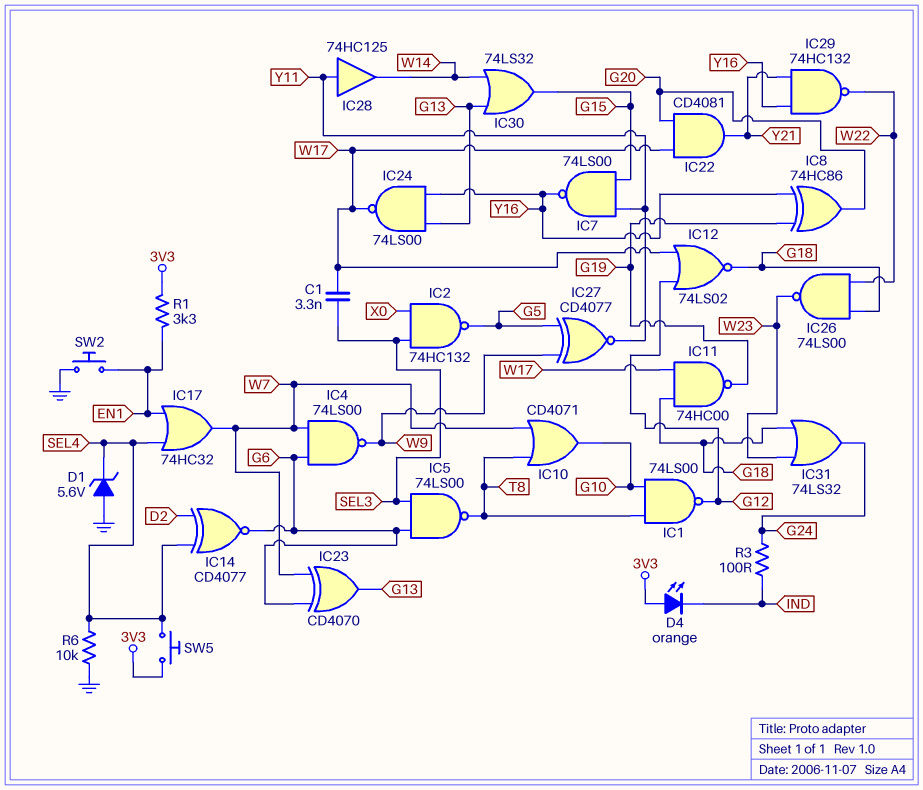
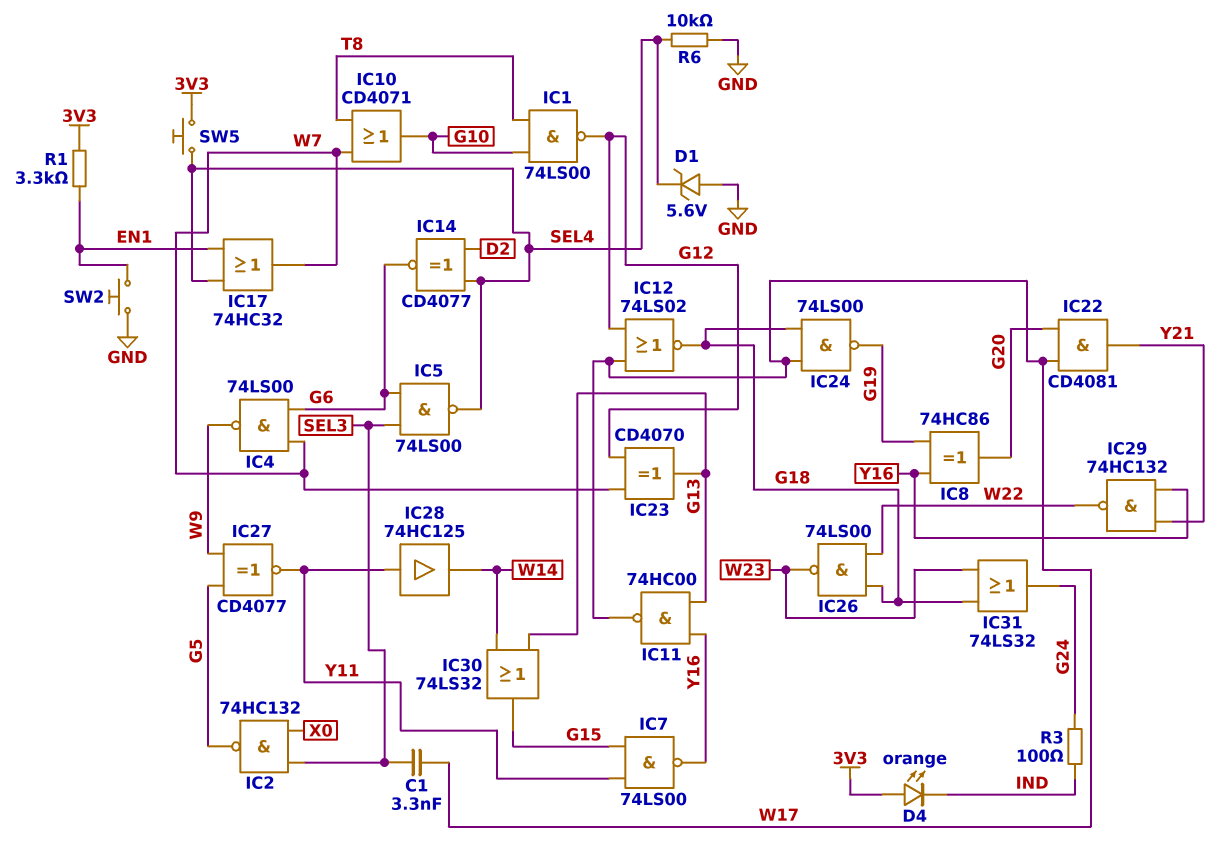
IC5: NAND 74LS00 (in G6, in SEL3, out T8) -> NAND 74LS00 (in G6, in SEL3, out SEL4)
IC11: NAND 74HC00 (in G18, in W17, out G19) -> NAND 74HC00 (in G13, in Y16, out W17)
IC23: XOR CD4070 (in G6, in W7, out G13) -> XOR CD4070 (in G12, in W7, out G13)
IC24: NAND 74LS00 (in G13, in Y16, out W17) -> NAND 74LS00 (in G18, in W17, out G19)

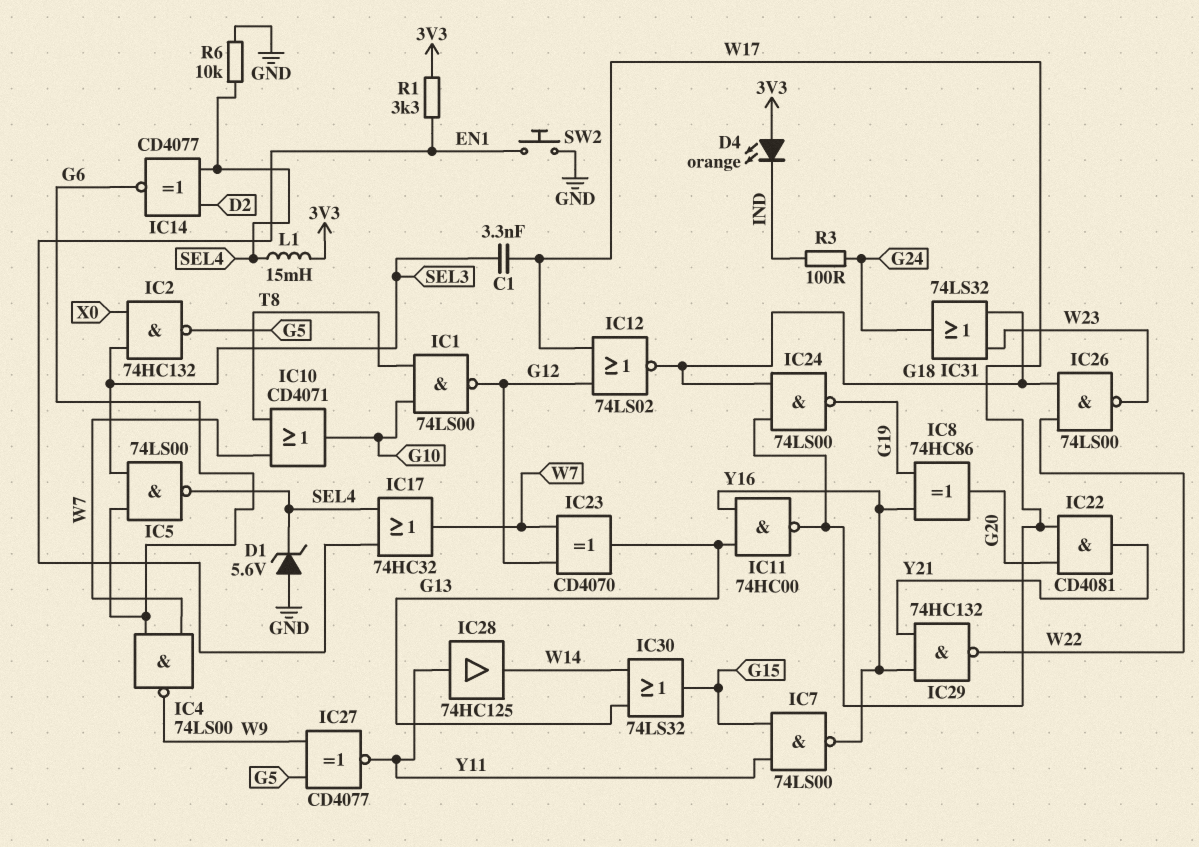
L1: none -> 15mH (3V3, SEL4)
SW5: button (3V3, SEL4) -> none

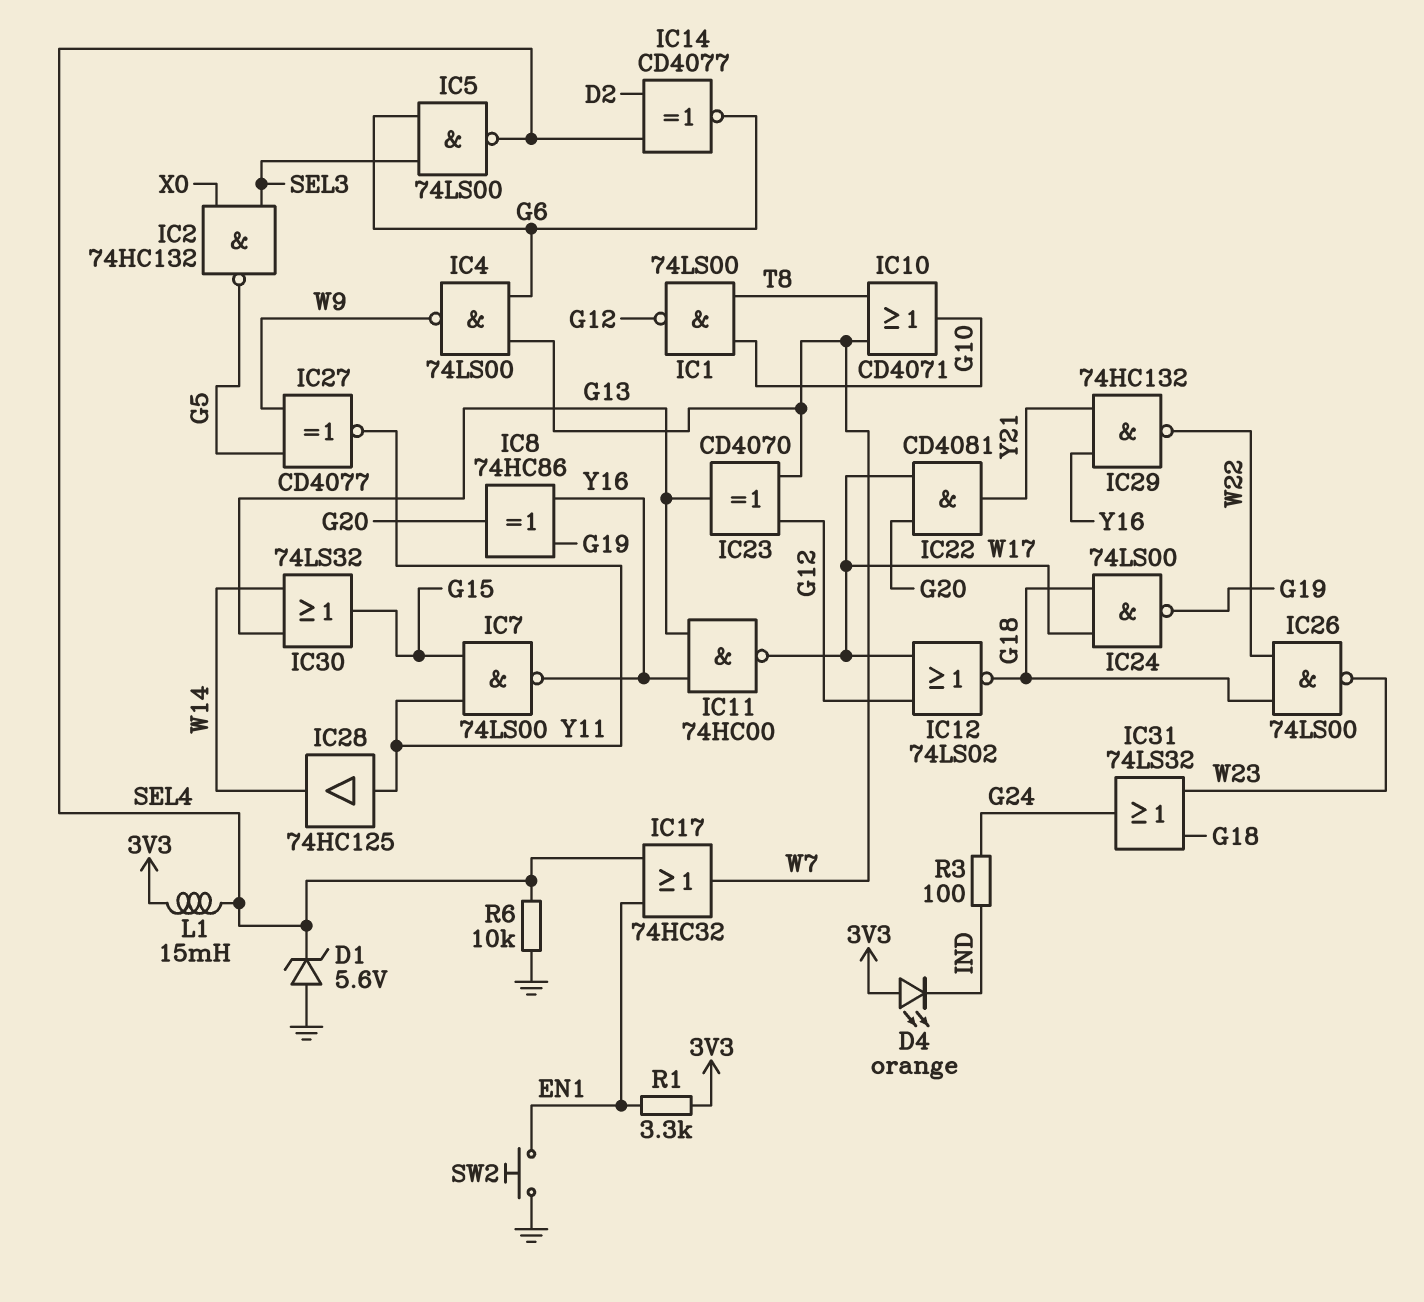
C1: 3.3nF (SEL3, W17) -> none

